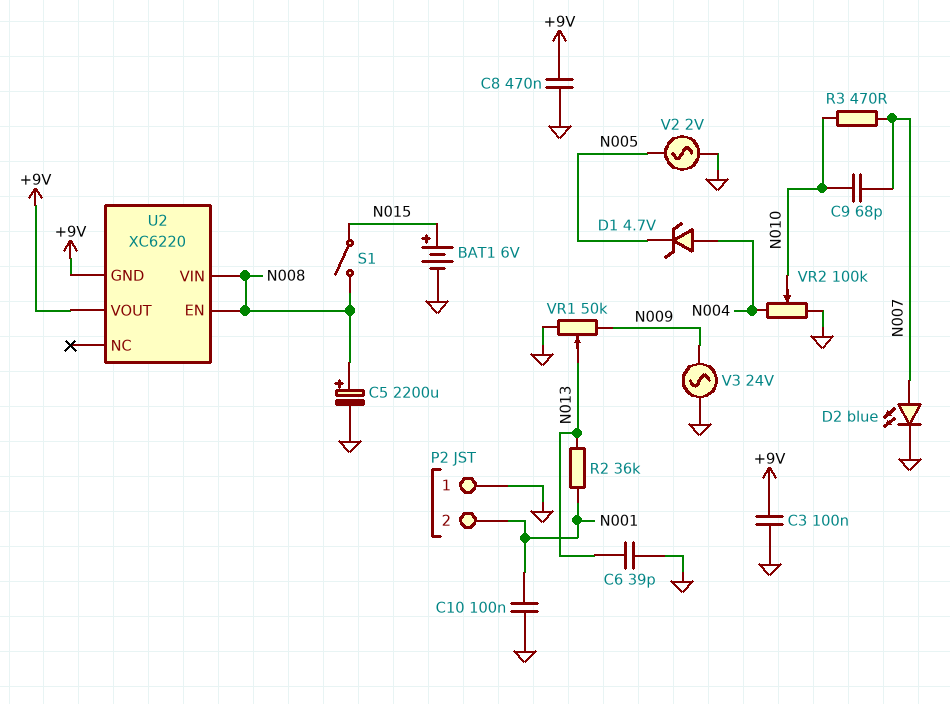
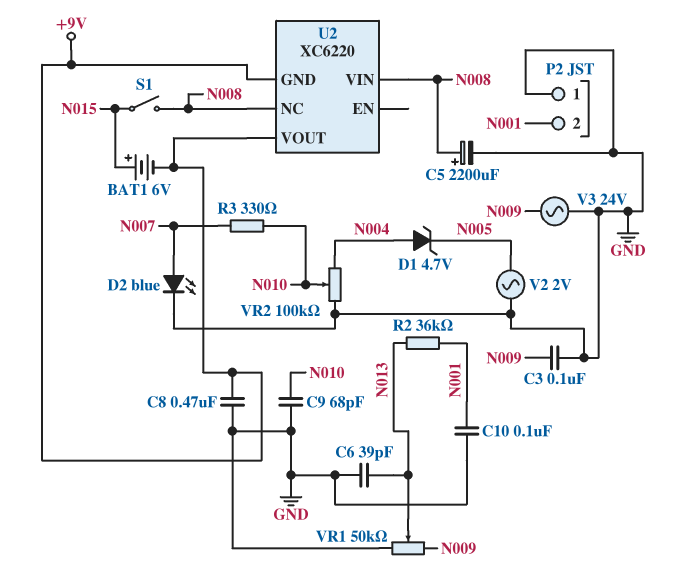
BAT1: 6V (plus N015, minus GND) -> 6V (plus N015, minus +9V)
C3: 100nF (+9V, GND) -> 100nF (GND, N009)
C9: 68pF (N007, N010) -> 68pF (GND, N010)
R3: 470 (N007, N010) -> 330 (N007, N010)
U2 pin EN: N008 -> none
U2 pin NC: none -> N008

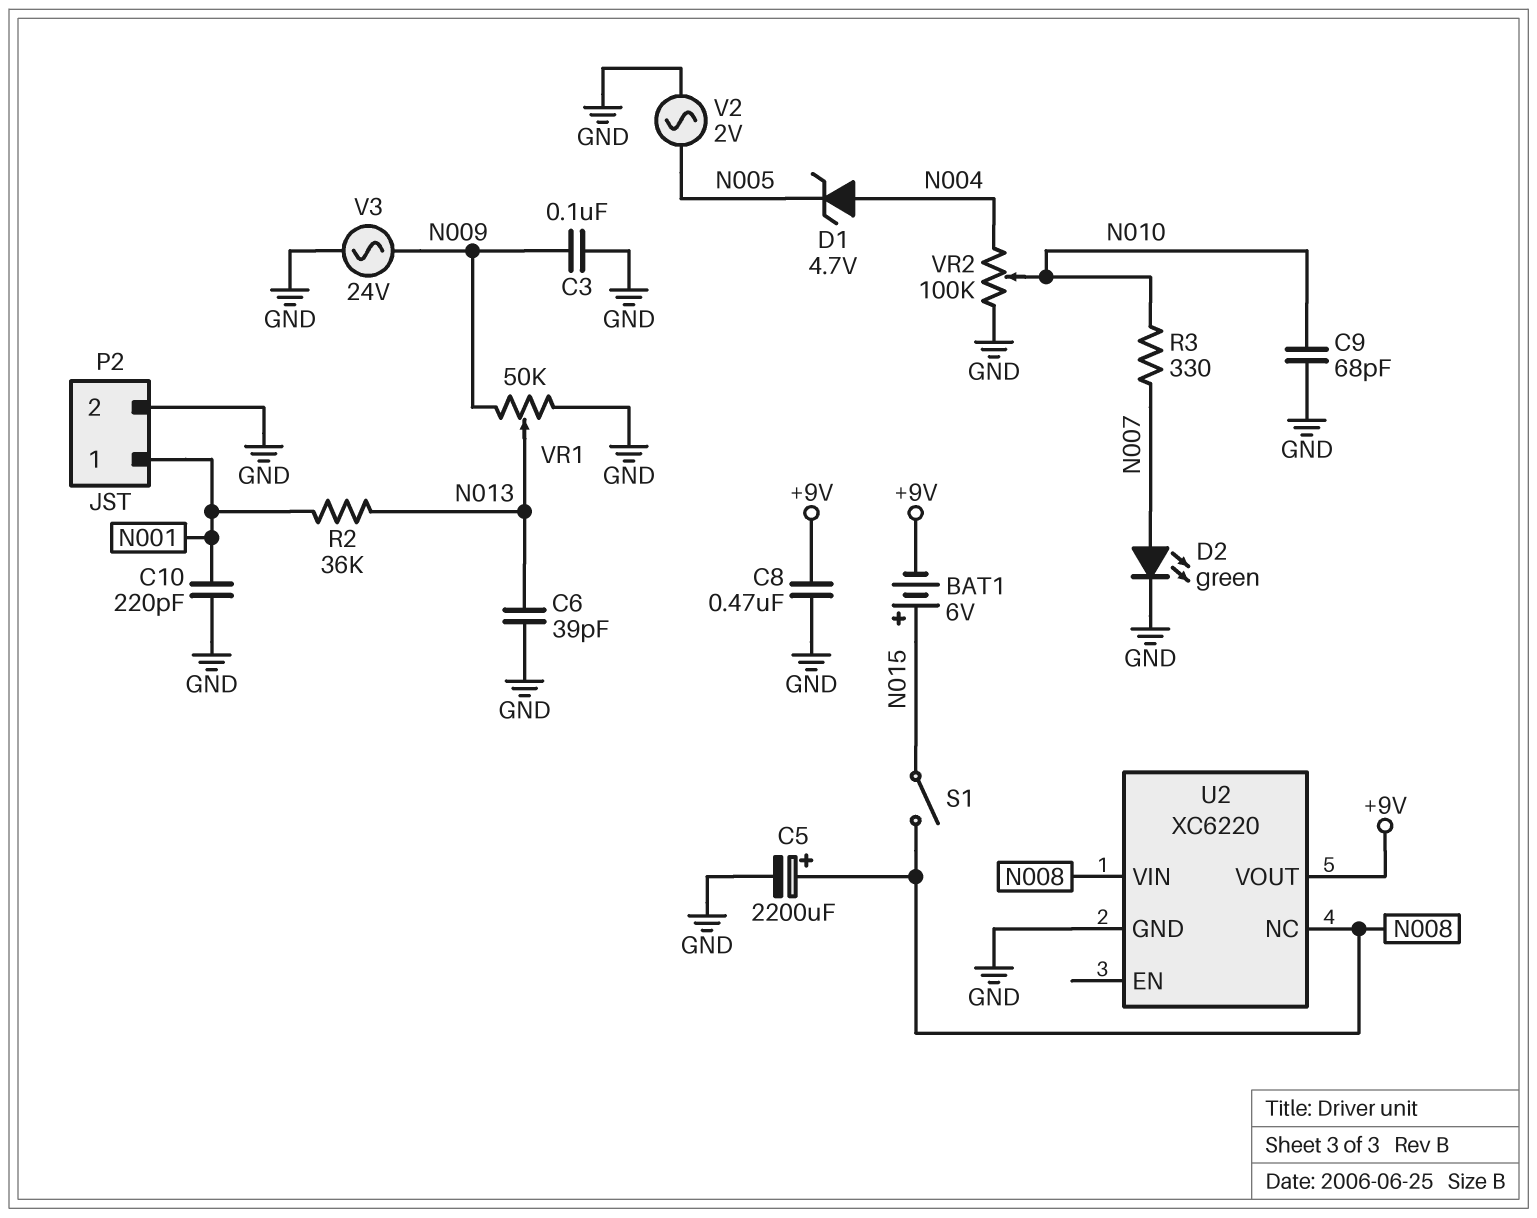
C10: 100nF (GND, N001) -> 220pF (GND, N001)
D2: LED blue (A N007, K GND) -> LED green (A N007, K GND)
P2 pin 1: GND -> N001
P2 pin 2: N001 -> GND
U2 pin GND: +9V -> GND

